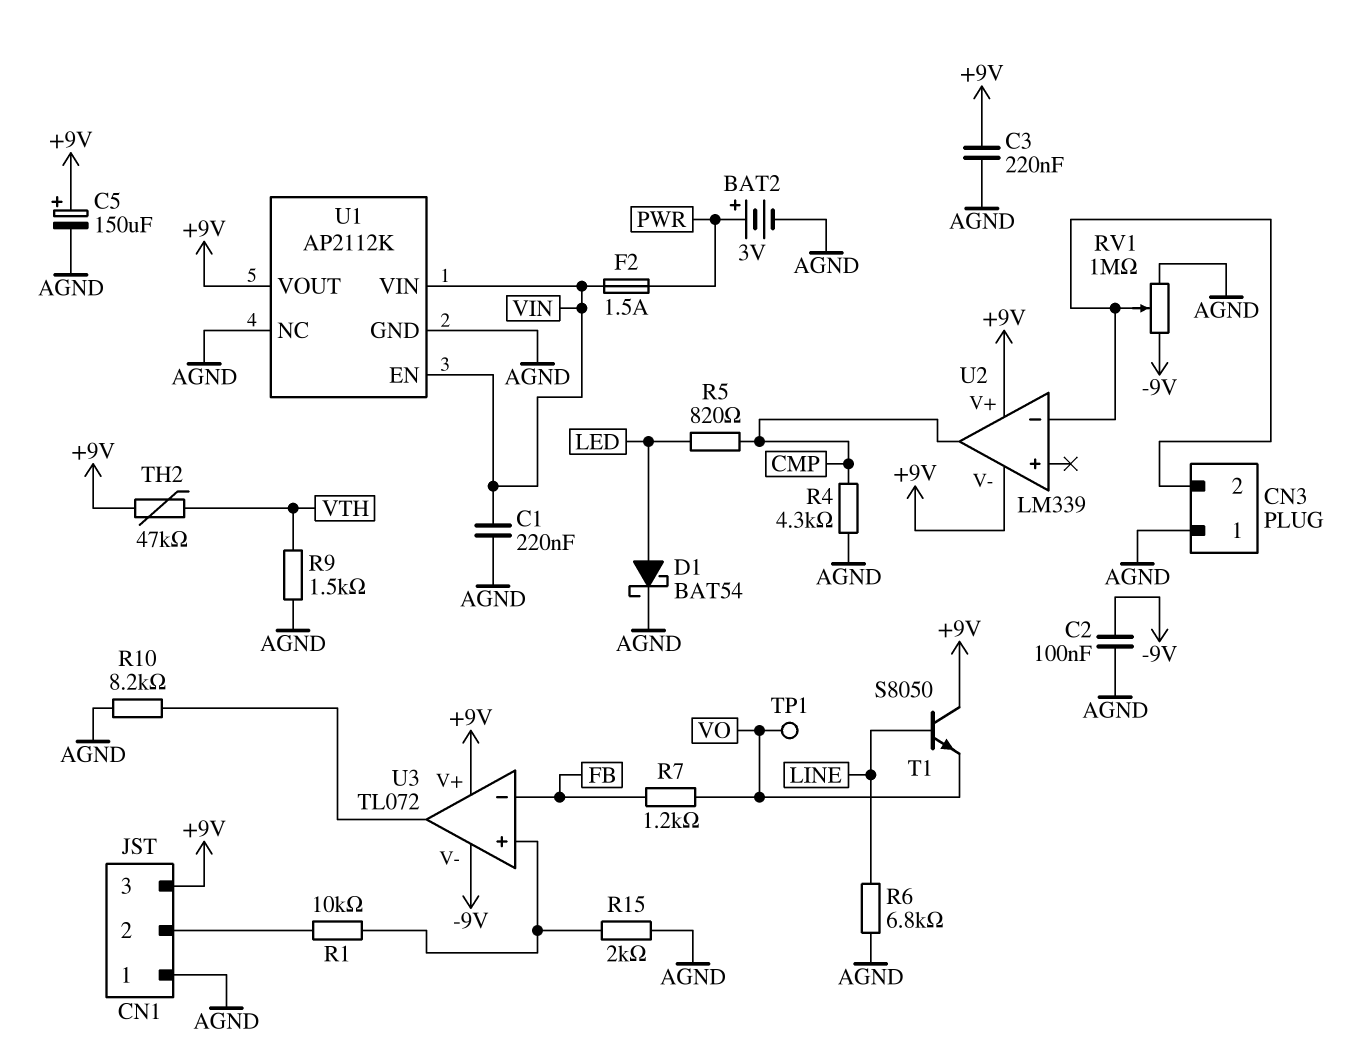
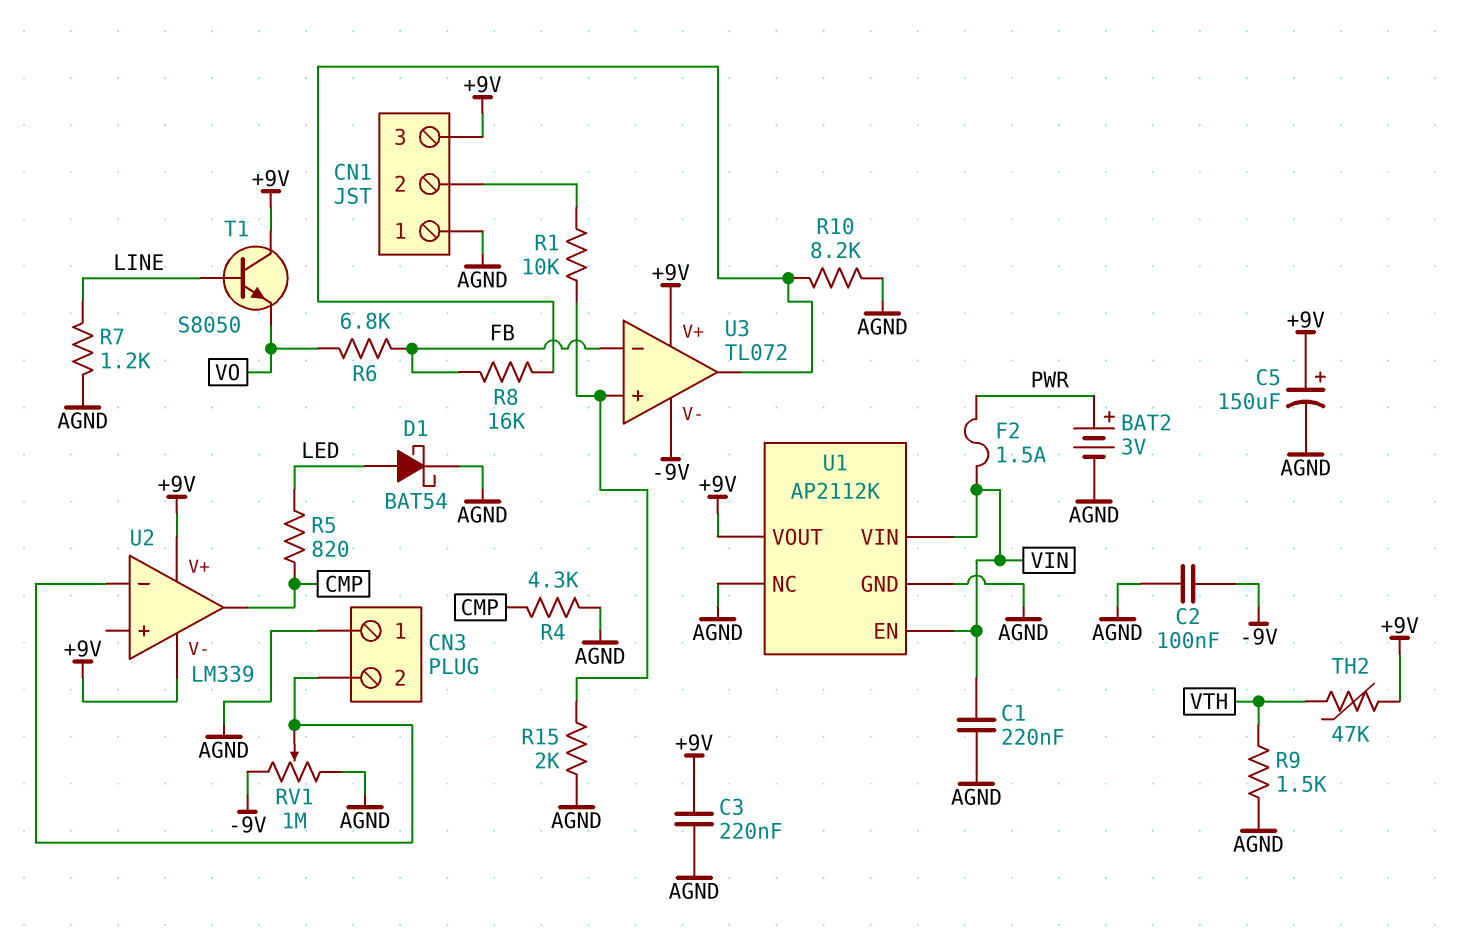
R6: 6.8k (AGND, LINE) -> 6.8k (FB, VO)
R7: 1.2k (FB, VO) -> 1.2k (AGND, LINE)
R8: none -> 16k (FB, U3/out)
TP1: test point (VO) -> none

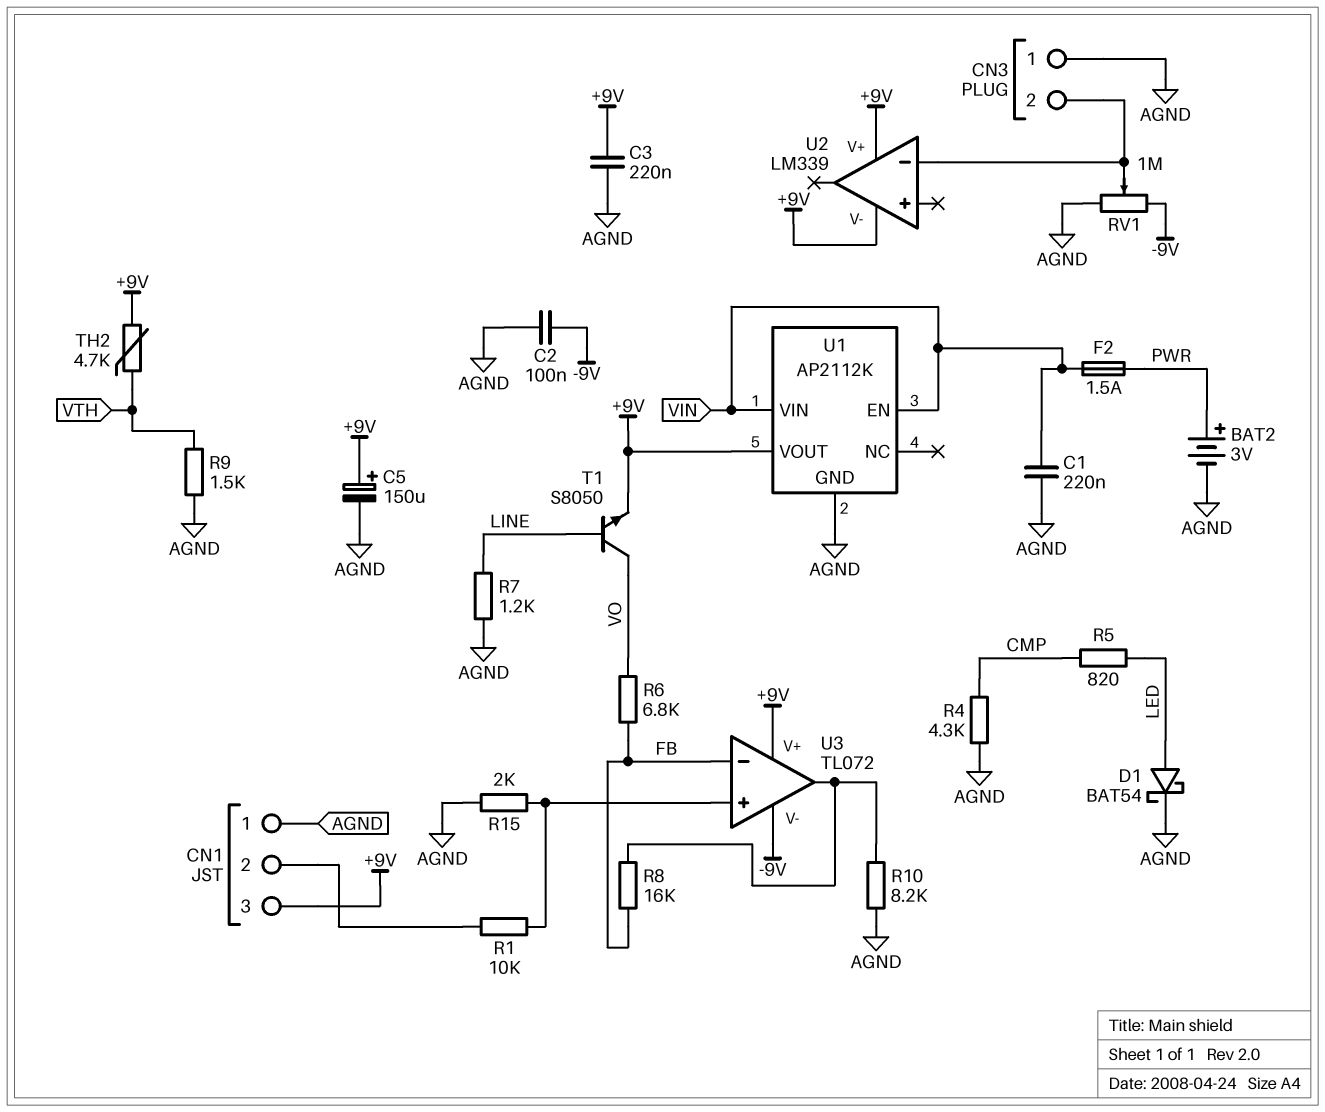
T1: NPN S8050 (B LINE, C +9V, E VO) -> NPN S8050 (B LINE, C VO, E +9V)
TH2: 47k (+9V, VTH) -> 4.7k (+9V, VTH)
U1 pin NC: AGND -> none
U2 pin out: CMP -> none

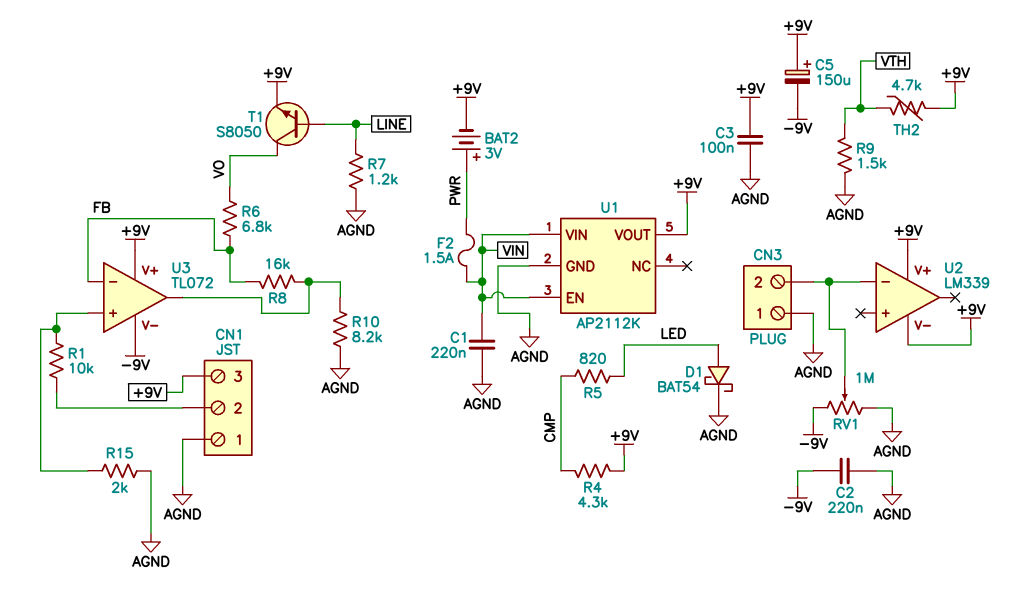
BAT2: 3V (plus PWR, minus AGND) -> 3V (plus PWR, minus +9V)
C2: 100nF (-9V, AGND) -> 220nF (-9V, AGND)
C3: 220nF (+9V, AGND) -> 100nF (+9V, AGND)
C5: 150uF (plus +9V, minus AGND) -> 150uF (plus +9V, minus -9V)
R4: 4.3k (AGND, CMP) -> 4.3k (+9V, CMP)

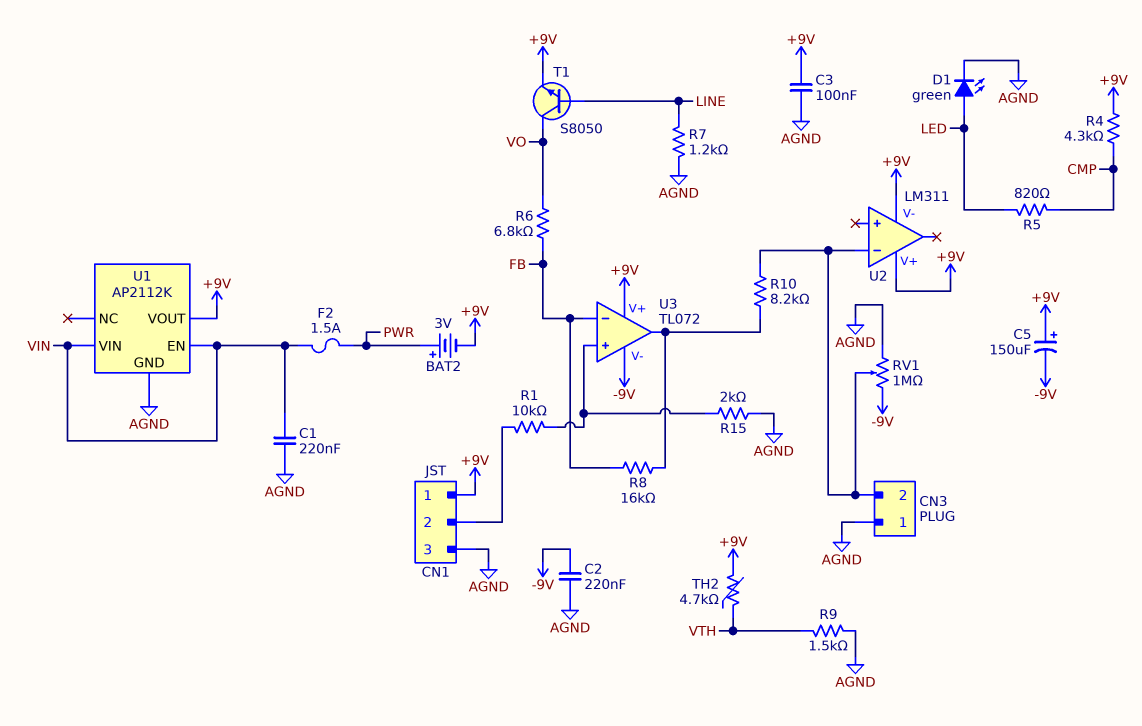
CN1 pin 1: AGND -> +9V
CN1 pin 3: +9V -> AGND
D1: schottky BAT54 (A LED, K AGND) -> LED green (A LED, K AGND)
R10: 8.2k (AGND, U3/out) -> 8.2k (CN3/2, U3/out)
U2: LM339 -> LM311

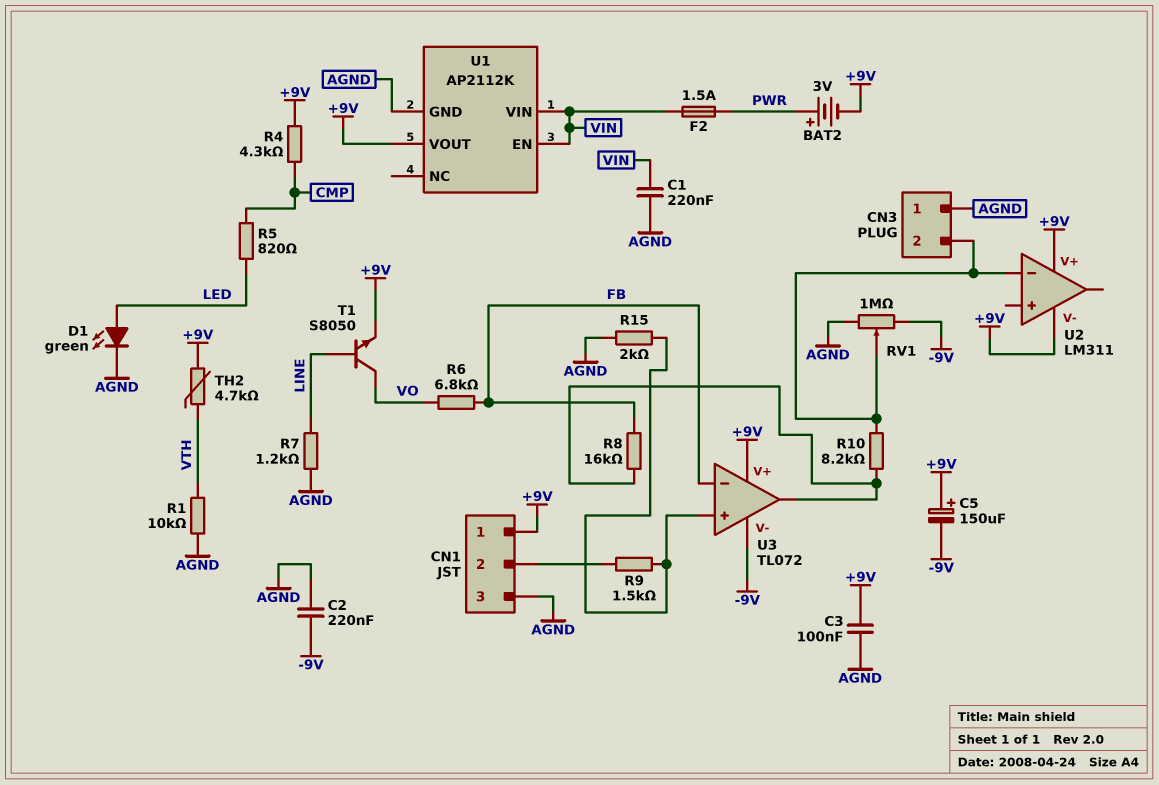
R1: 10k (CN1/2, U3/in+) -> 10k (AGND, VTH)
R9: 1.5k (AGND, VTH) -> 1.5k (CN1/2, U3/in+)

